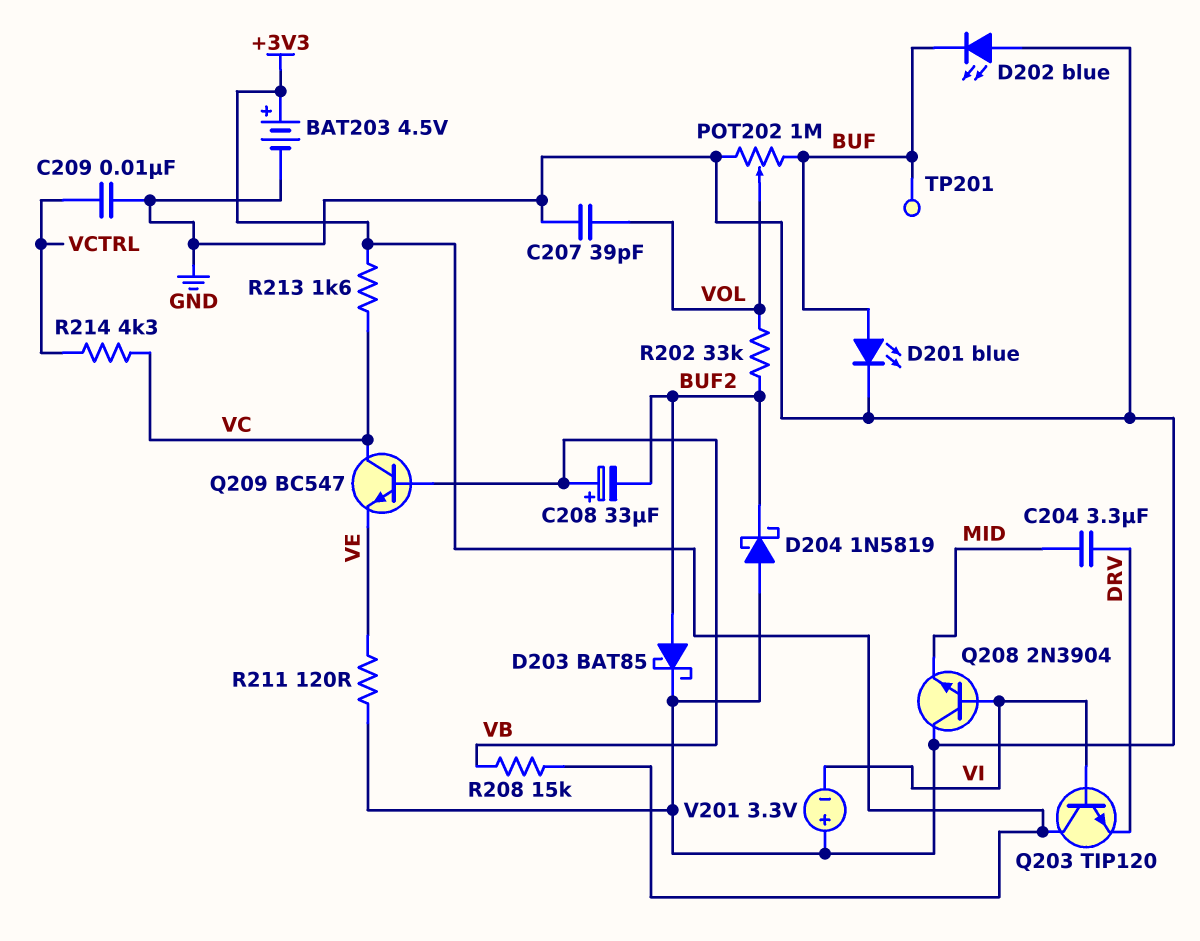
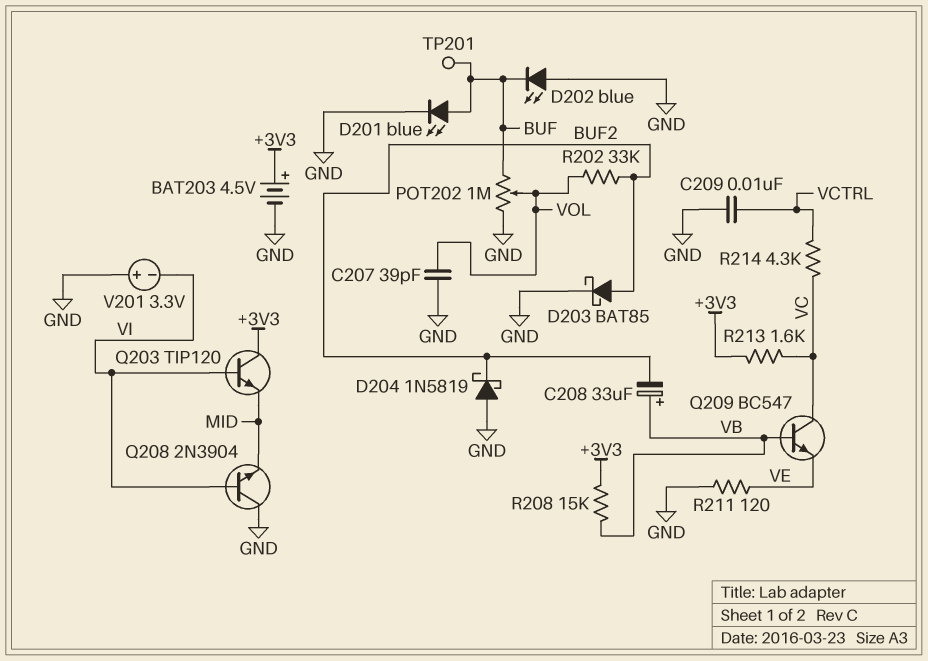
C204: 3.3uF (DRV, MID) -> none
Q203: NPN TIP120 (B VI, C +3V3, E DRV) -> NPN TIP120 (B VI, C +3V3, E MID)

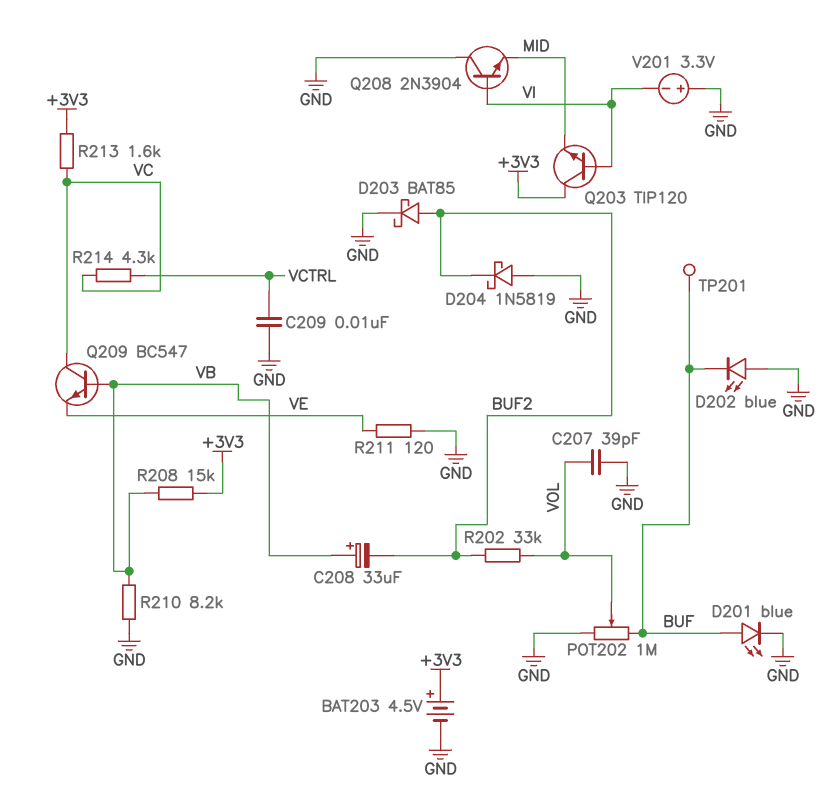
R210: none -> 8.2k (GND, VB)

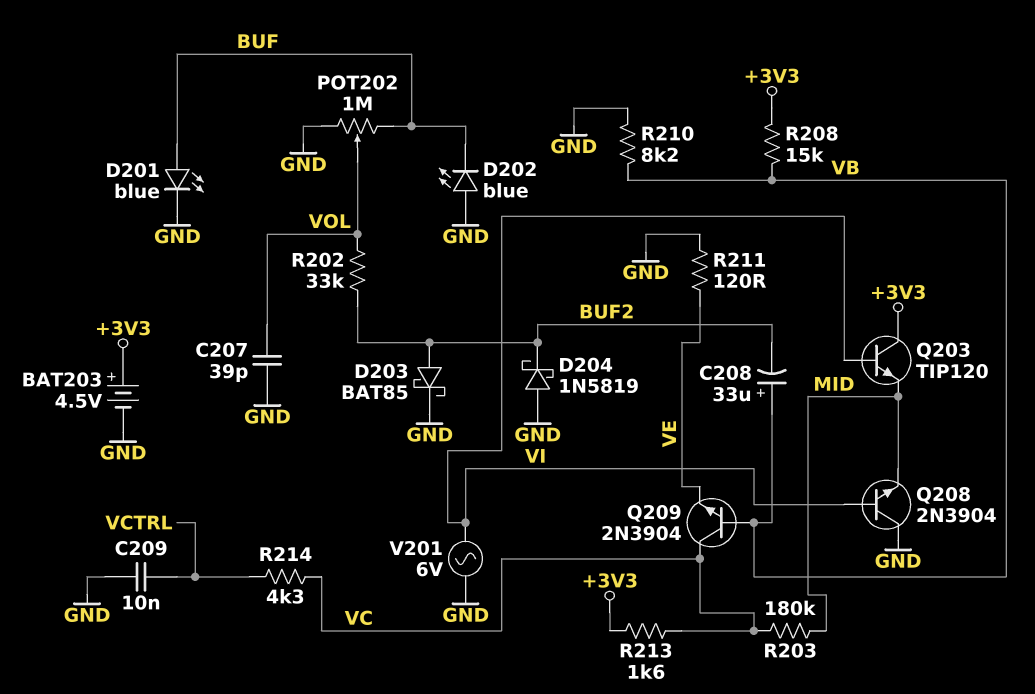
Q209: NPN BC547 (B VB, C VC, E VE) -> NPN 2N3904 (B VB, C VC, E VE)
R203: none -> 180k (MID, VC)
TP201: test point (BUF) -> none
V201: 3.3V (plus GND, minus VI) -> AC 6V (GND, VI)

